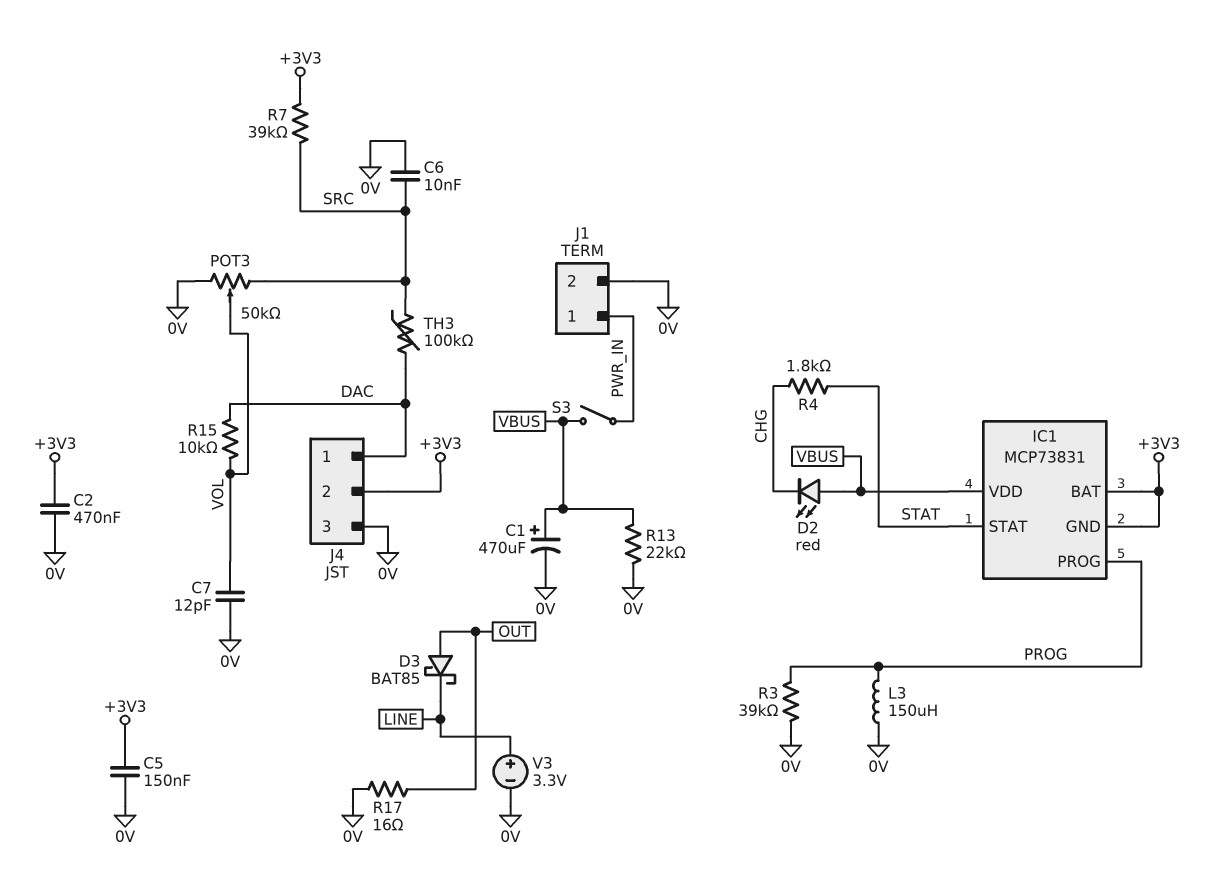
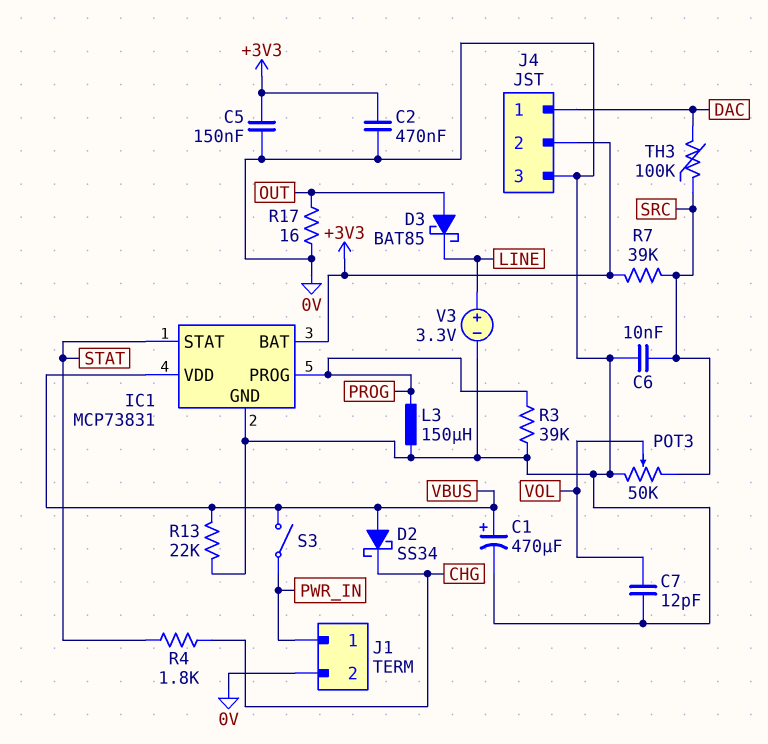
D2: LED red (A VBUS, K CHG) -> schottky SS34 (A VBUS, K CHG)
IC1 pin GND: +3V3 -> 0V
R15: 10k (DAC, VOL) -> none

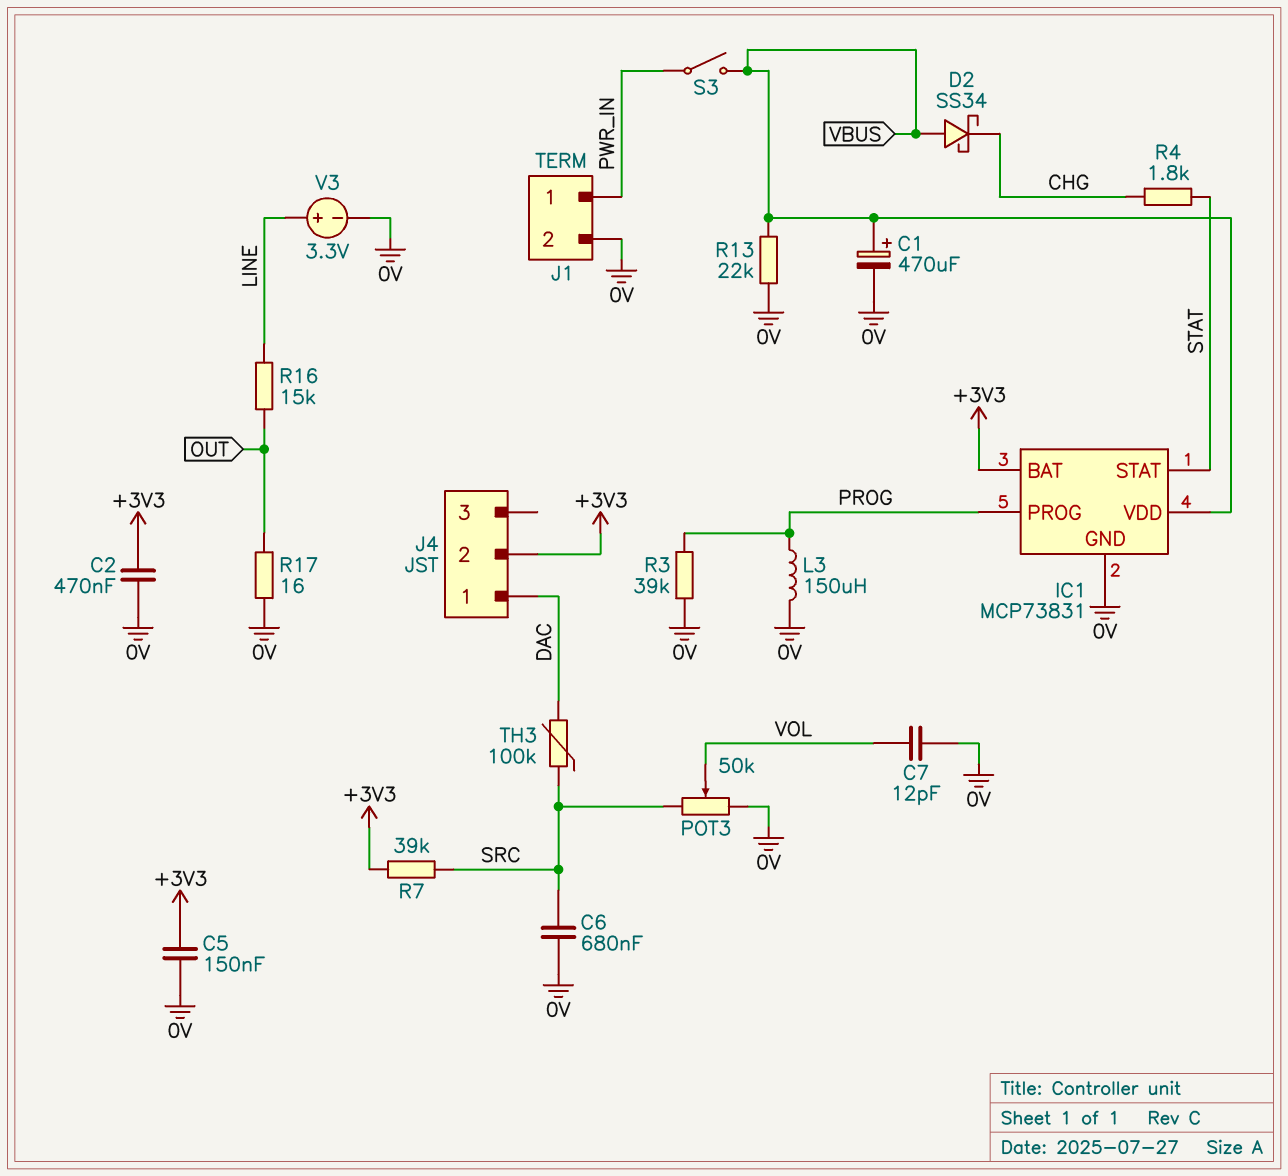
C6: 10nF (0V, SRC) -> 680nF (0V, SRC)
D3: schottky BAT85 (A OUT, K LINE) -> none
J4 pin 3: 0V -> none
R16: none -> 15k (LINE, OUT)

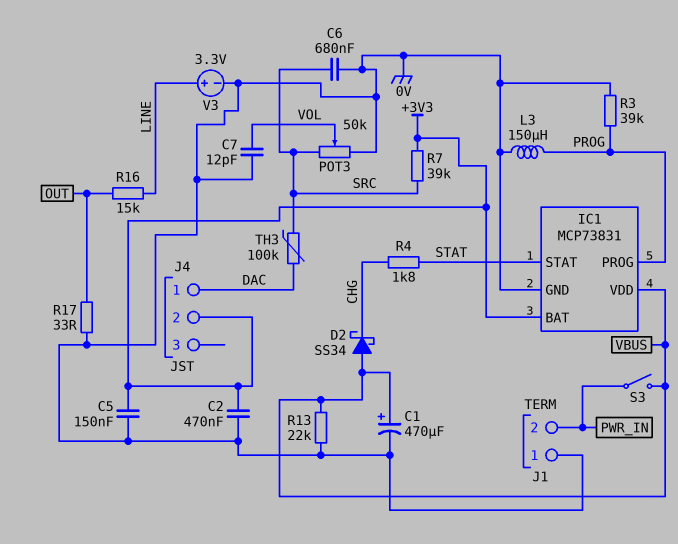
J1 pin 1: PWR_IN -> 0V
J1 pin 2: 0V -> PWR_IN
R17: 16 (0V, OUT) -> 33 (0V, OUT)

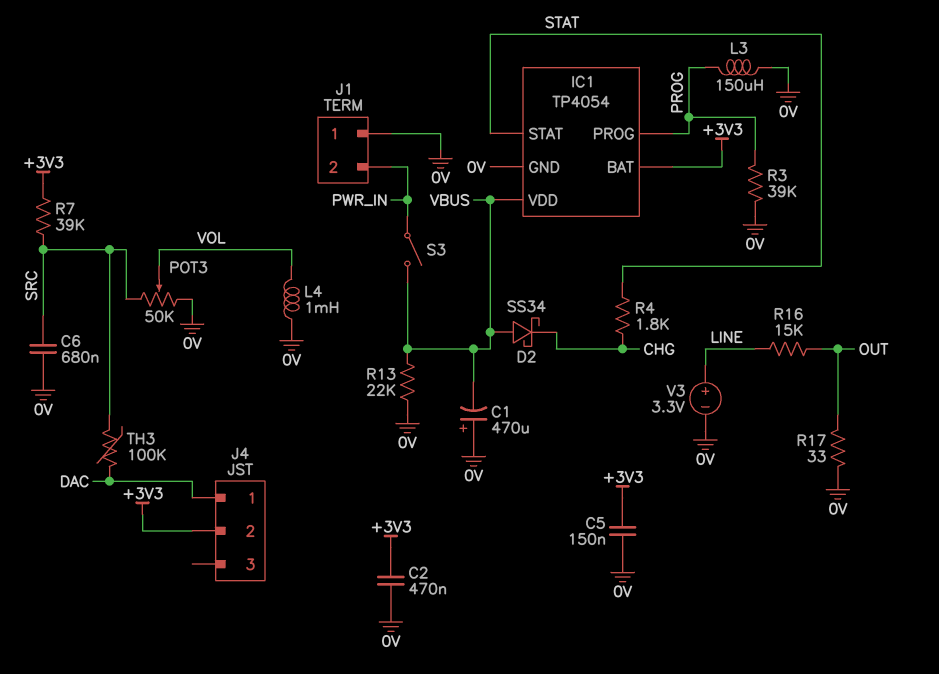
C1: 470uF (plus VBUS, minus 0V) -> 470uF (plus 0V, minus VBUS)
C7: 12pF (0V, VOL) -> none
IC1: MCP73831 -> TP4054
L4: none -> 1mH (0V, VOL)

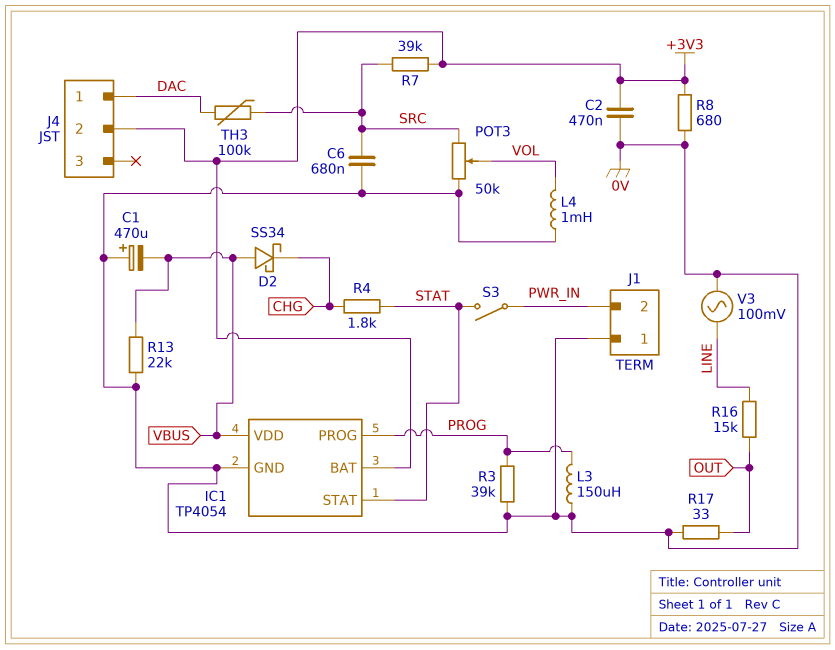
C5: 150nF (+3V3, 0V) -> none
R8: none -> 680 (+3V3, 0V)
S3: switch (PWR_IN, VBUS) -> switch (PWR_IN, STAT)
V3: 3.3V (plus LINE, minus 0V) -> AC 100mV (0V, LINE)

